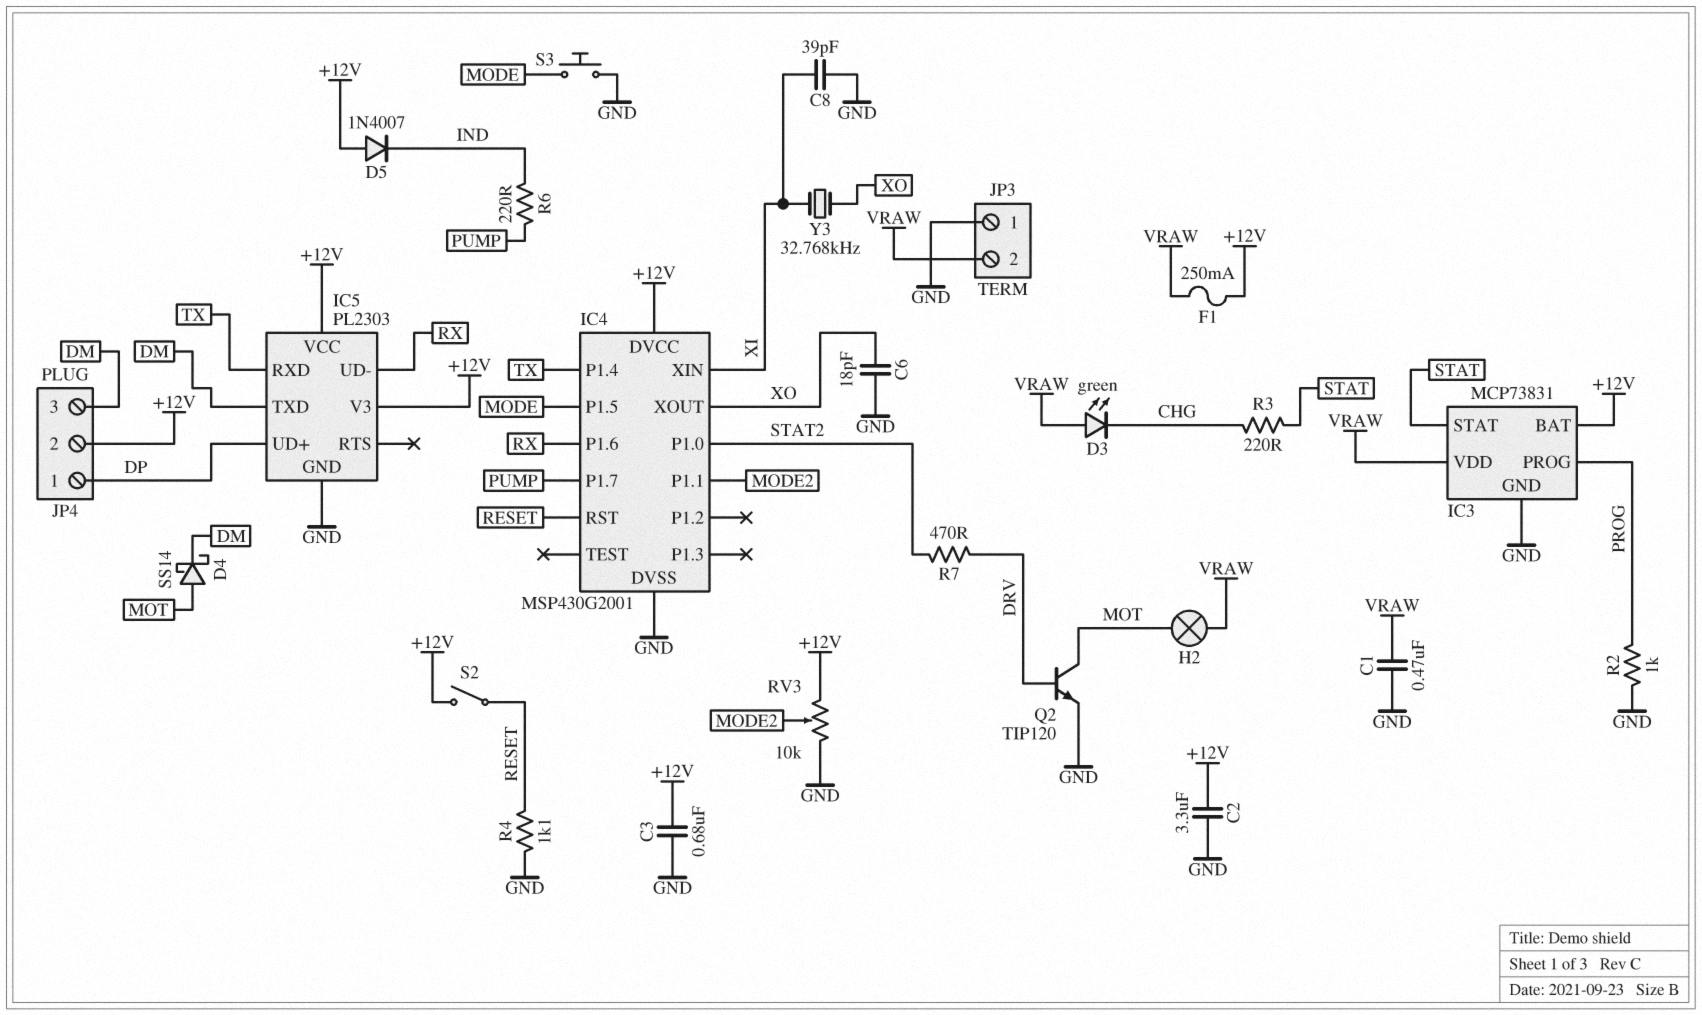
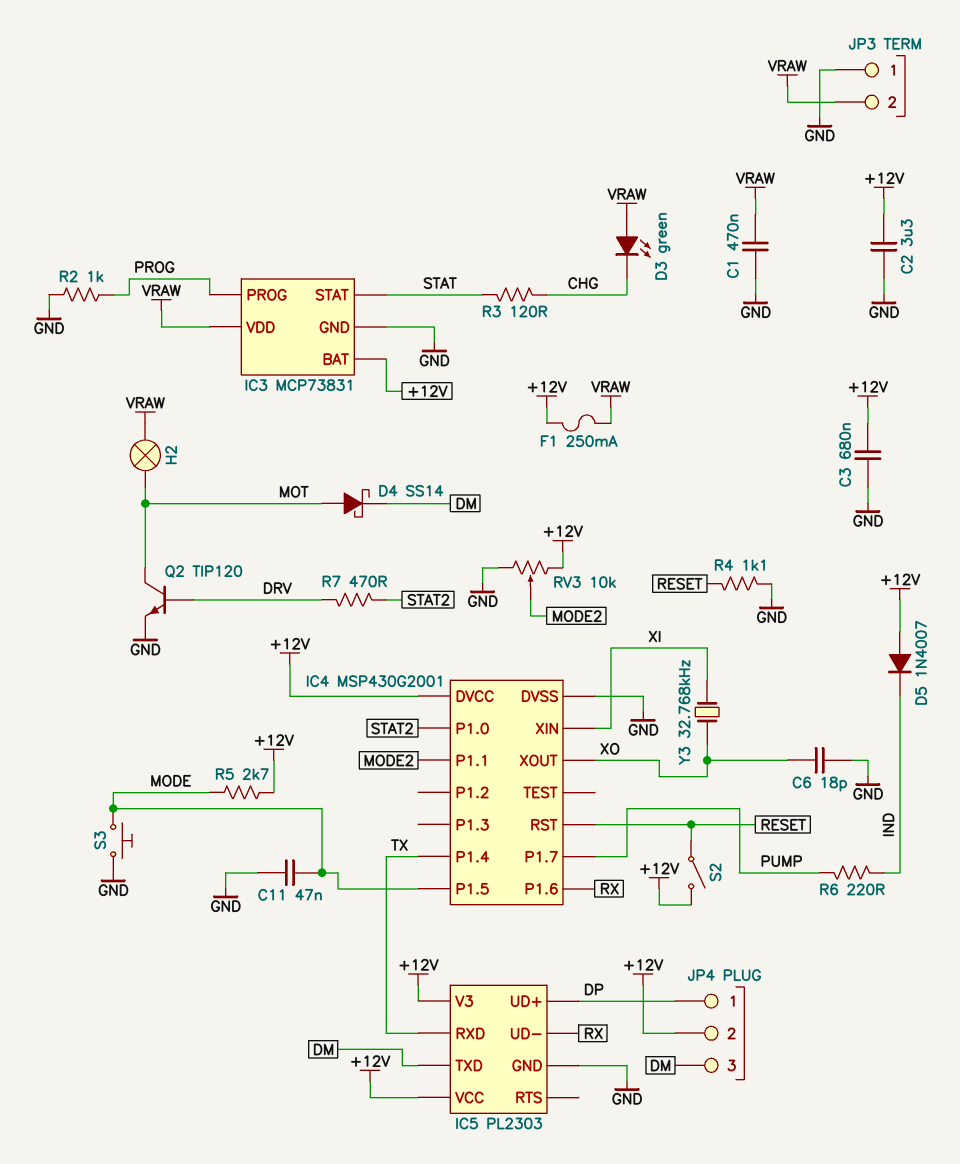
C8: 39pF (GND, XI) -> none
C11: none -> 47nF (GND, MODE)
R3: 220 (CHG, STAT) -> 120 (CHG, STAT)
R5: none -> 2.7k (+12V, MODE)

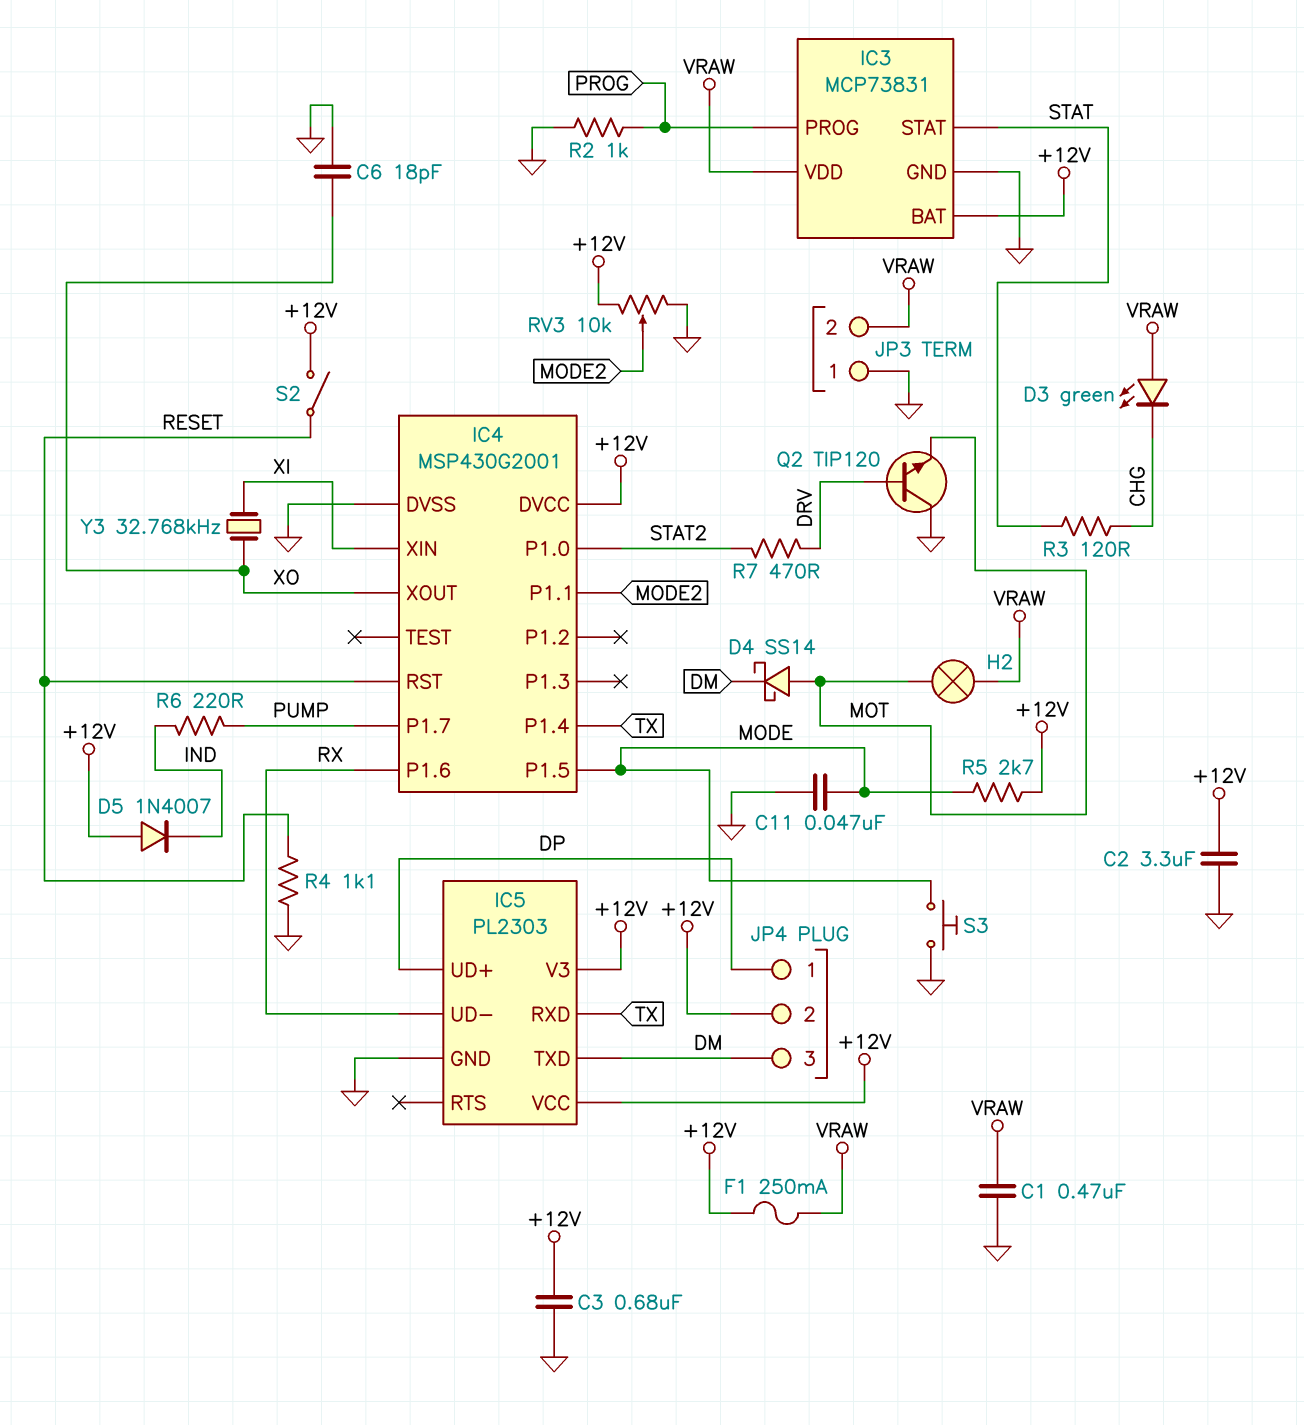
Q2: NPN TIP120 (B DRV, C MOT, E GND) -> NPN TIP120 (B DRV, C GND, E MOT)

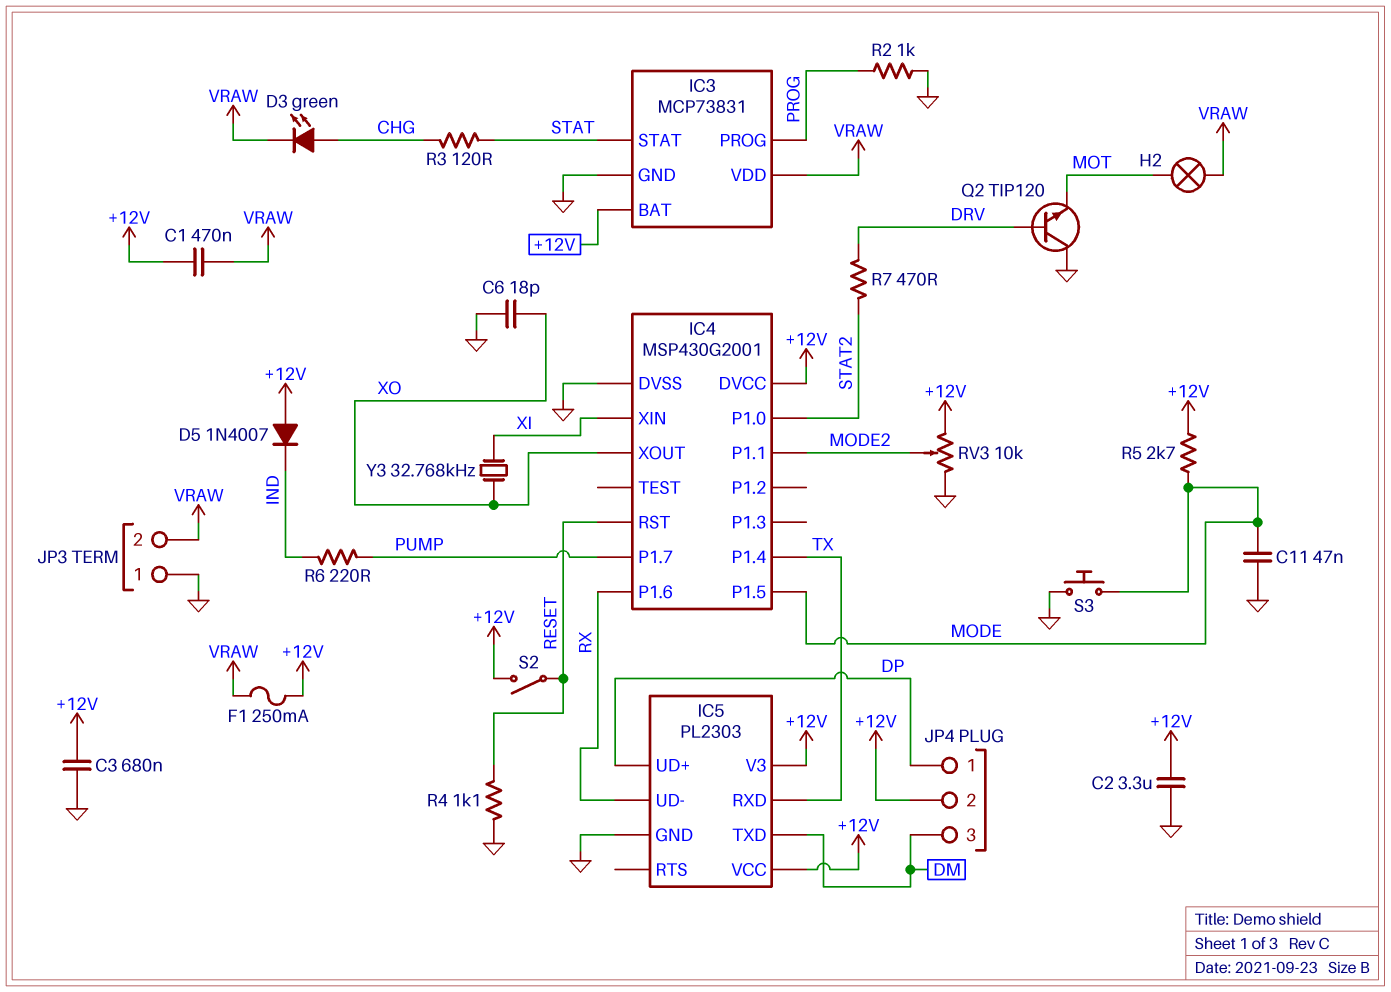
C1: 470nF (GND, VRAW) -> 470nF (+12V, VRAW)
D3: LED green (A VRAW, K CHG) -> LED green (A CHG, K VRAW)
D4: schottky SS14 (A MOT, K DM) -> none

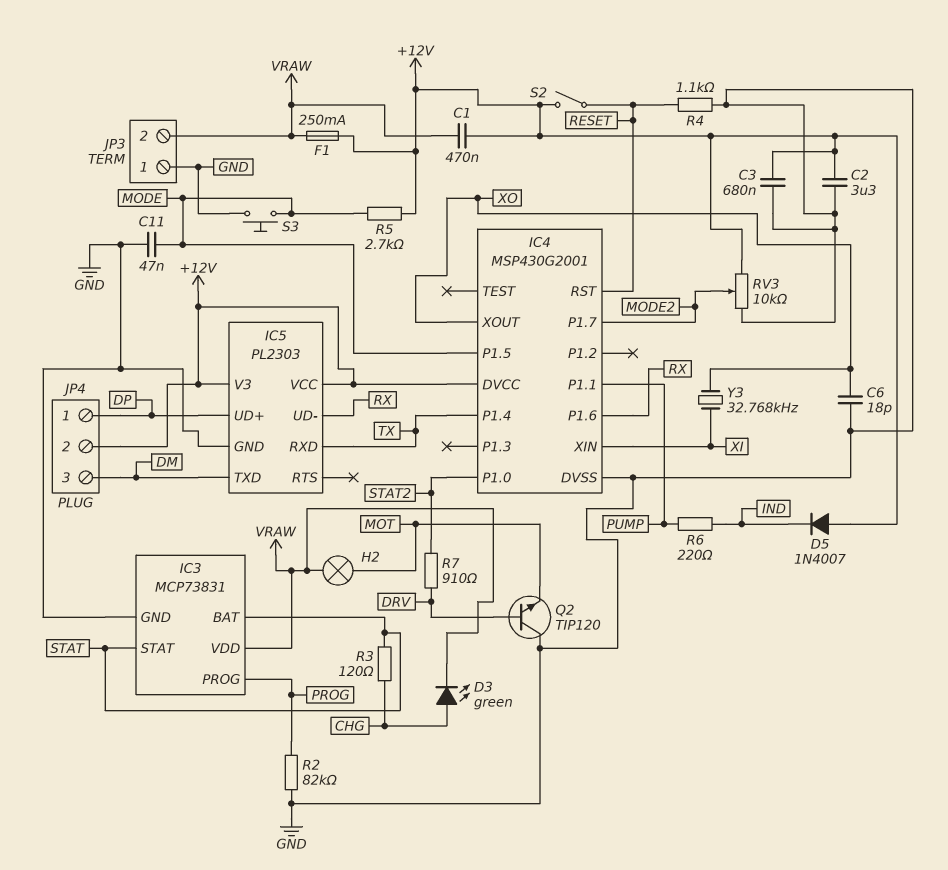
IC3 pin BAT: +12V -> STAT
IC4 pin P1.1: MODE2 -> PUMP
IC4 pin P1.7: PUMP -> MODE2
R2: 1k (GND, PROG) -> 82k (GND, PROG)
R7: 470 (DRV, STAT2) -> 910 (DRV, STAT2)

